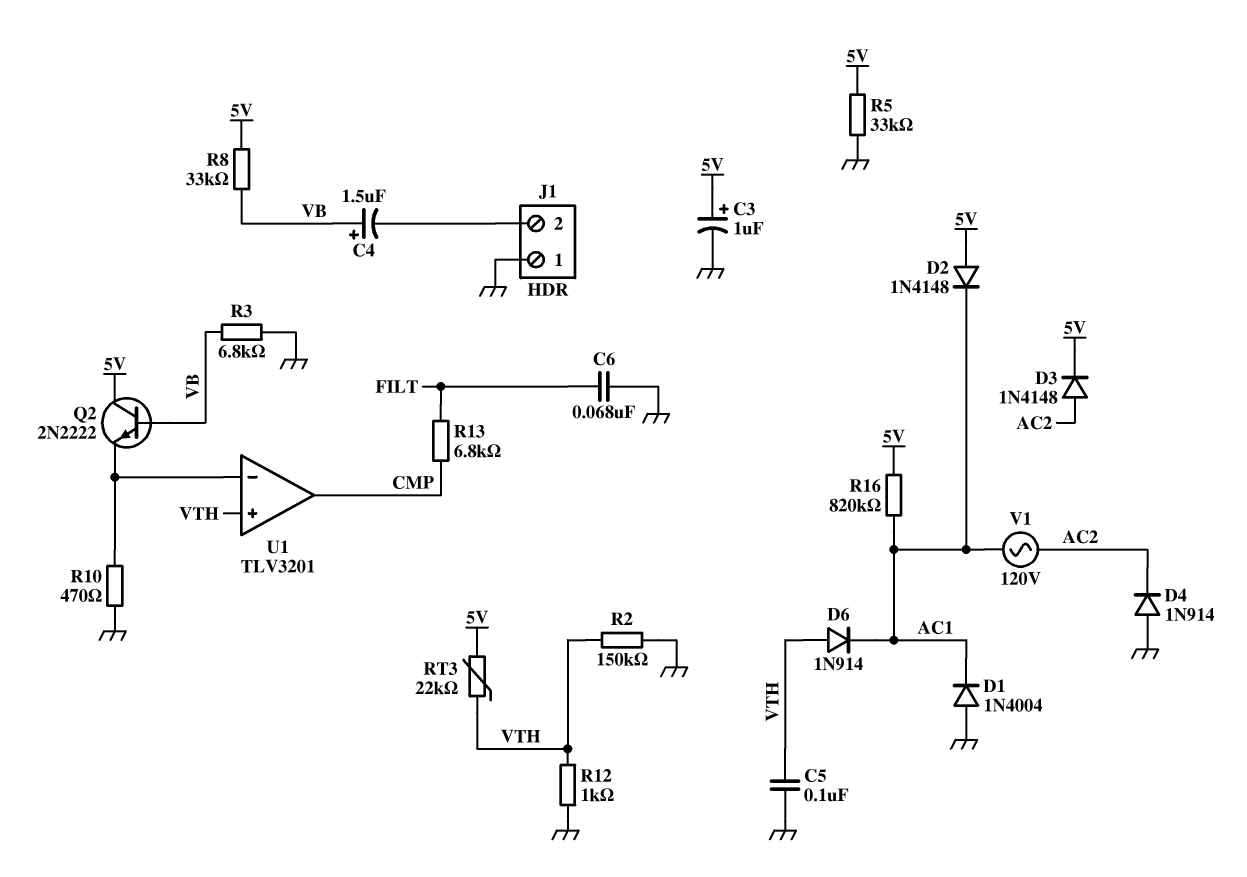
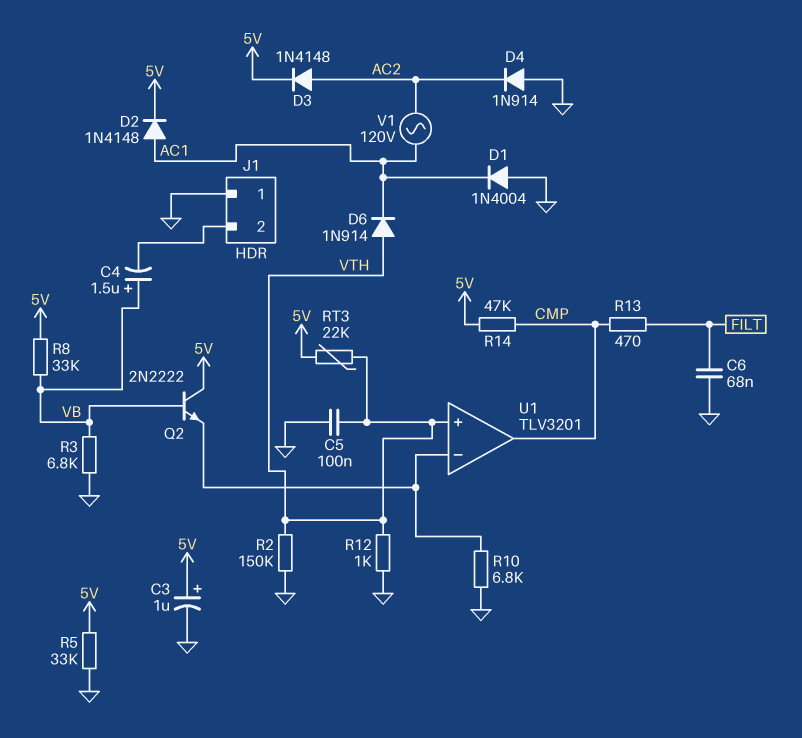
D2: diode 1N4148 (A 5V, K AC1) -> diode 1N4148 (A AC1, K 5V)
R10: 470 (GND, U1/in-) -> 6.8k (GND, U1/in-)
R13: 6.8k (CMP, FILT) -> 470 (CMP, FILT)
R14: none -> 47k (5V, CMP)
R16: 820k (5V, AC1) -> none

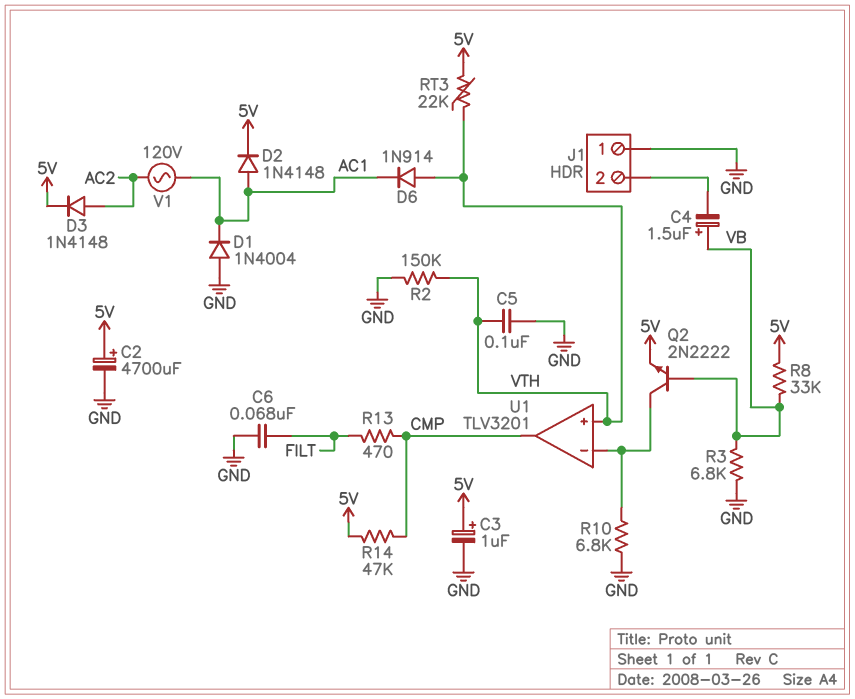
C2: none -> 4700uF (plus 5V, minus GND)
D4: diode 1N914 (A GND, K AC2) -> none
Q2: NPN 2N2222 (B VB, C 5V, E U1/in-) -> NPN 2N2222 (B VB, C U1/in-, E 5V)
R5: 33k (5V, GND) -> none
R12: 1k (GND, VTH) -> none

